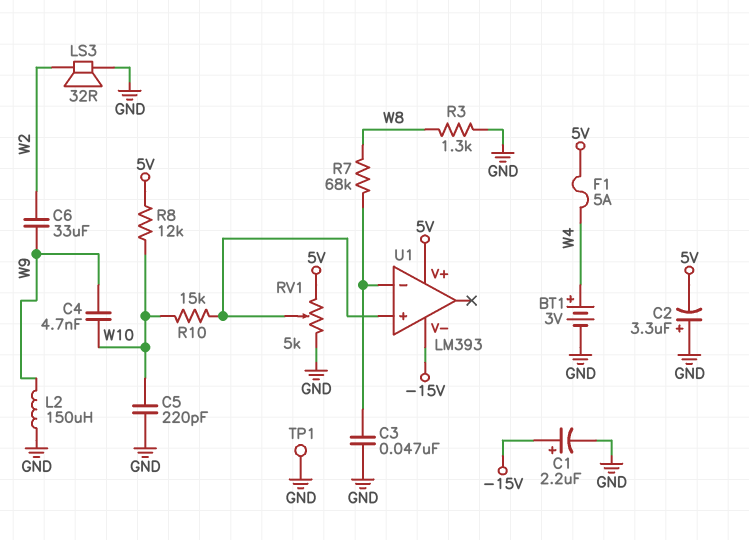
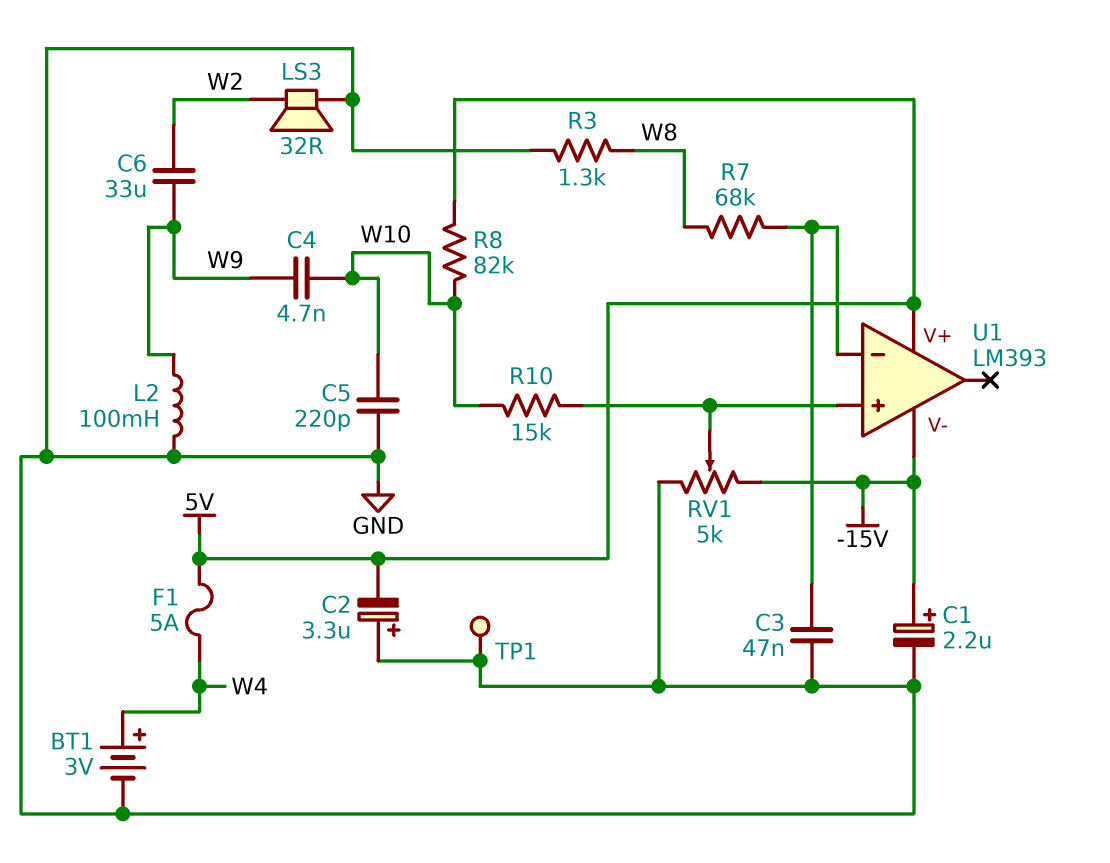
L2: 150uH (GND, W9) -> 100mH (GND, W9)
R8: 12k (5V, W10) -> 82k (5V, W10)
RV1: 5k (5V, GND, wiper U1/in+) -> 5k (-15V, GND, wiper U1/in+)

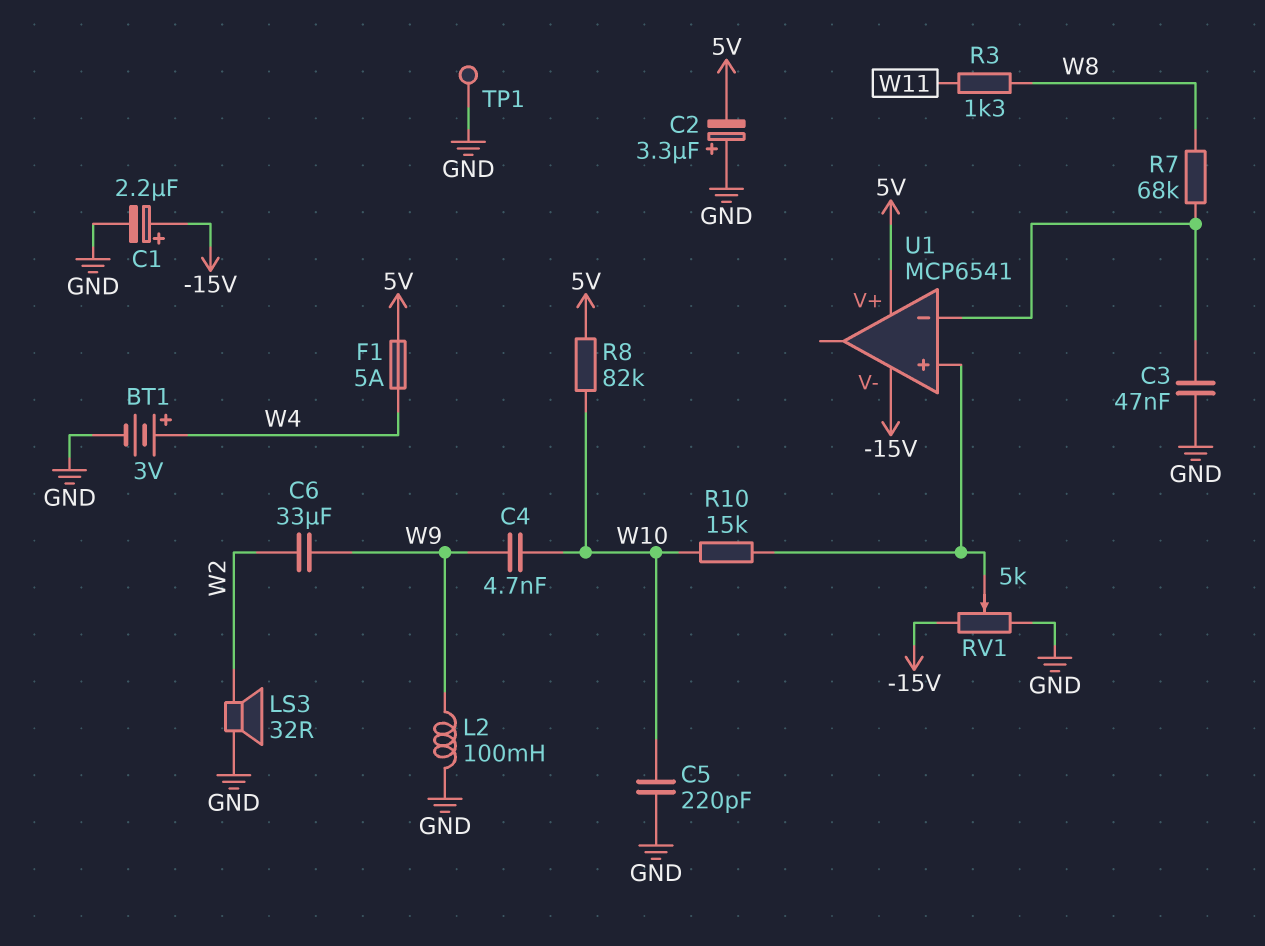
R3: 1.3k (GND, W8) -> 1.3k (W8, W11)
U1: LM393 -> MCP6541

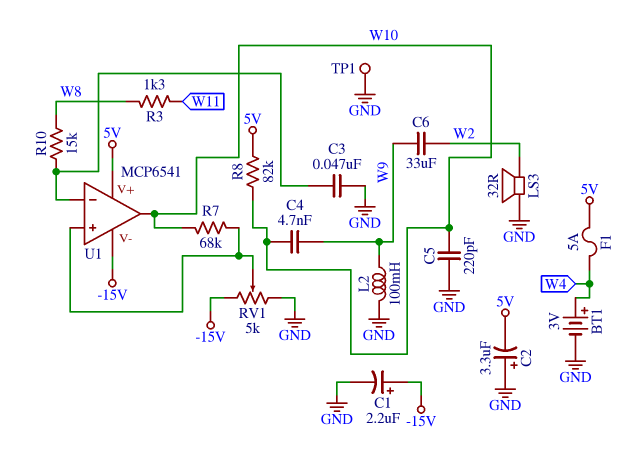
R7: 68k (U1/in-, W8) -> 68k (U1/in+, W10)
R10: 15k (U1/in+, W10) -> 15k (U1/in-, W8)
U1 pin out: none -> W10

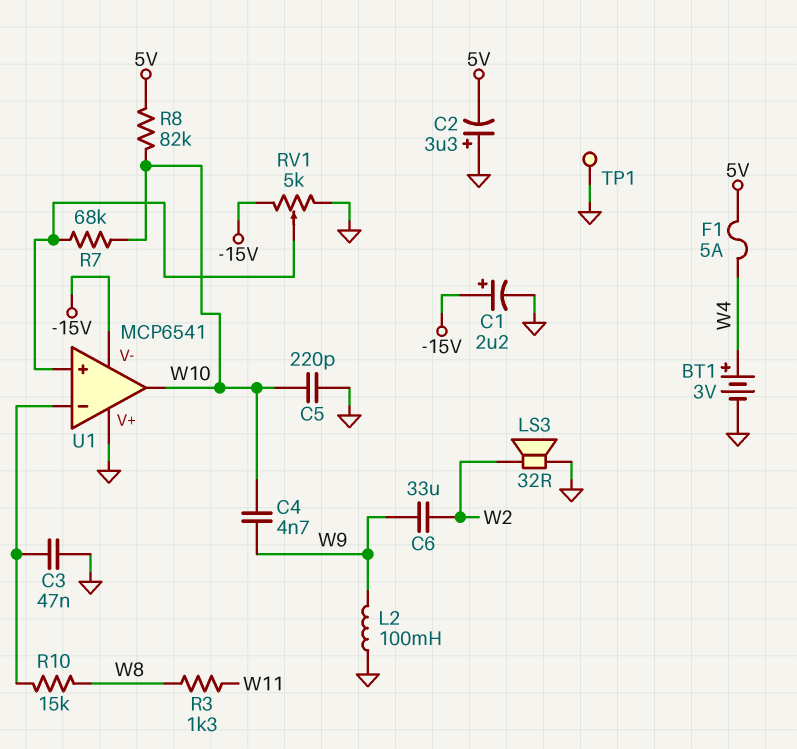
U1 pin V+: 5V -> GND

